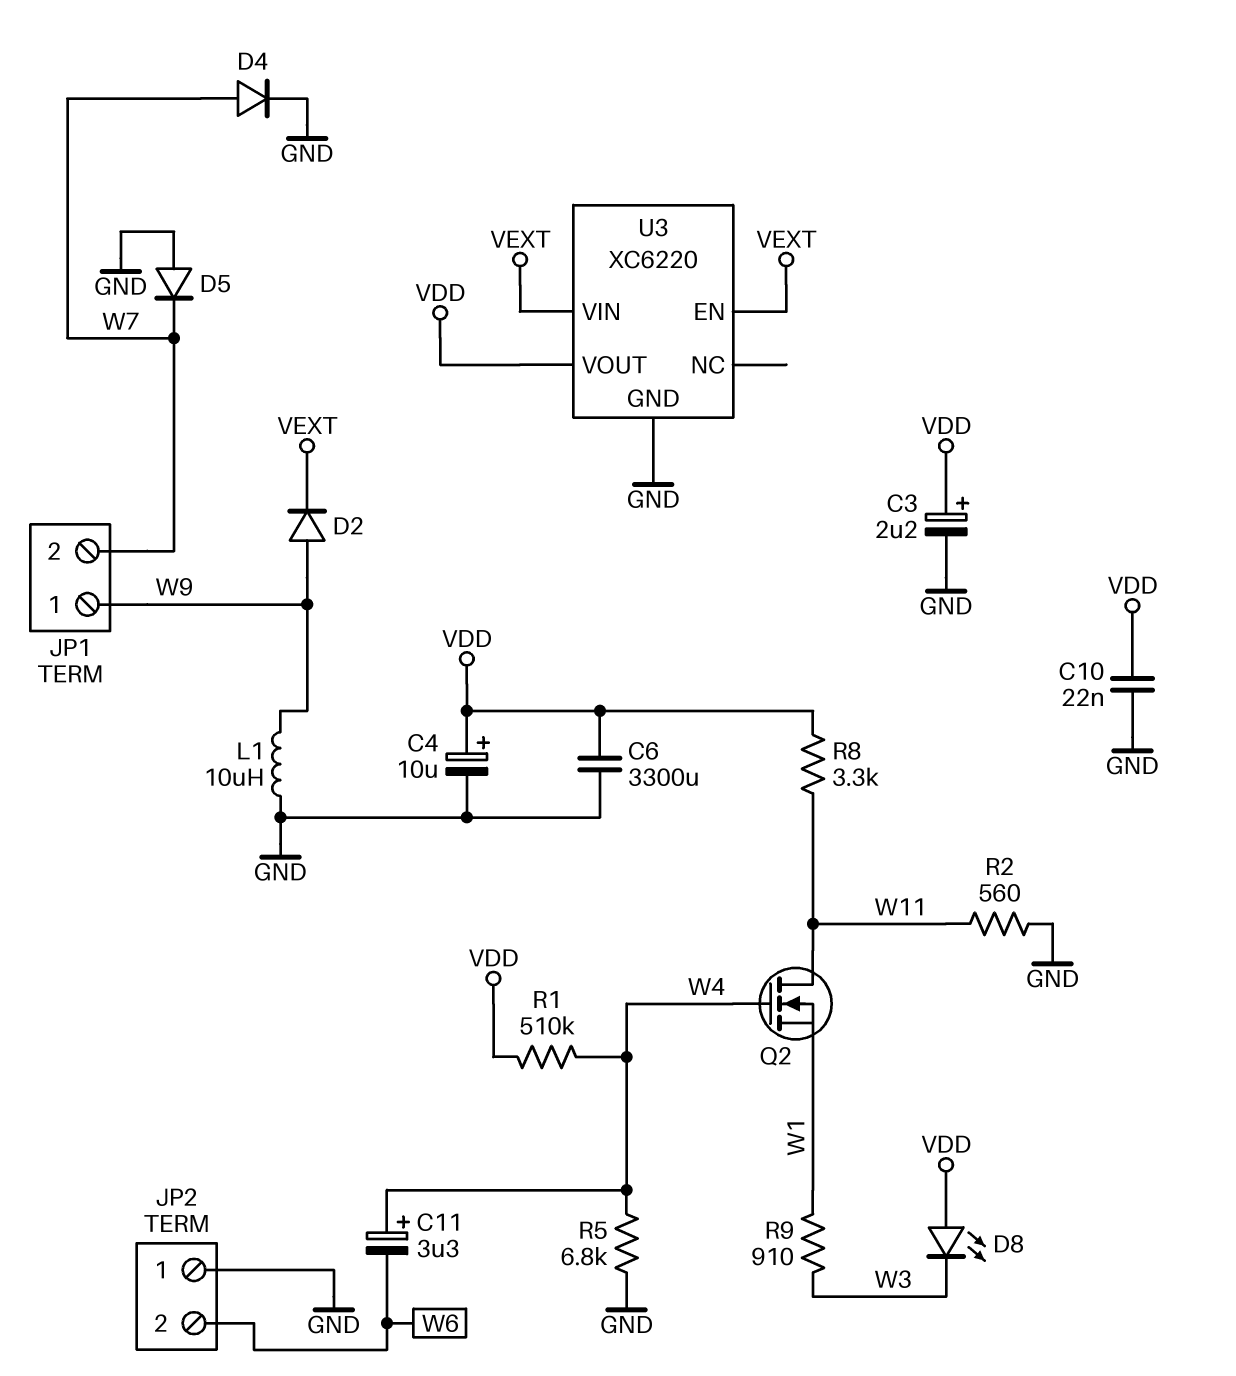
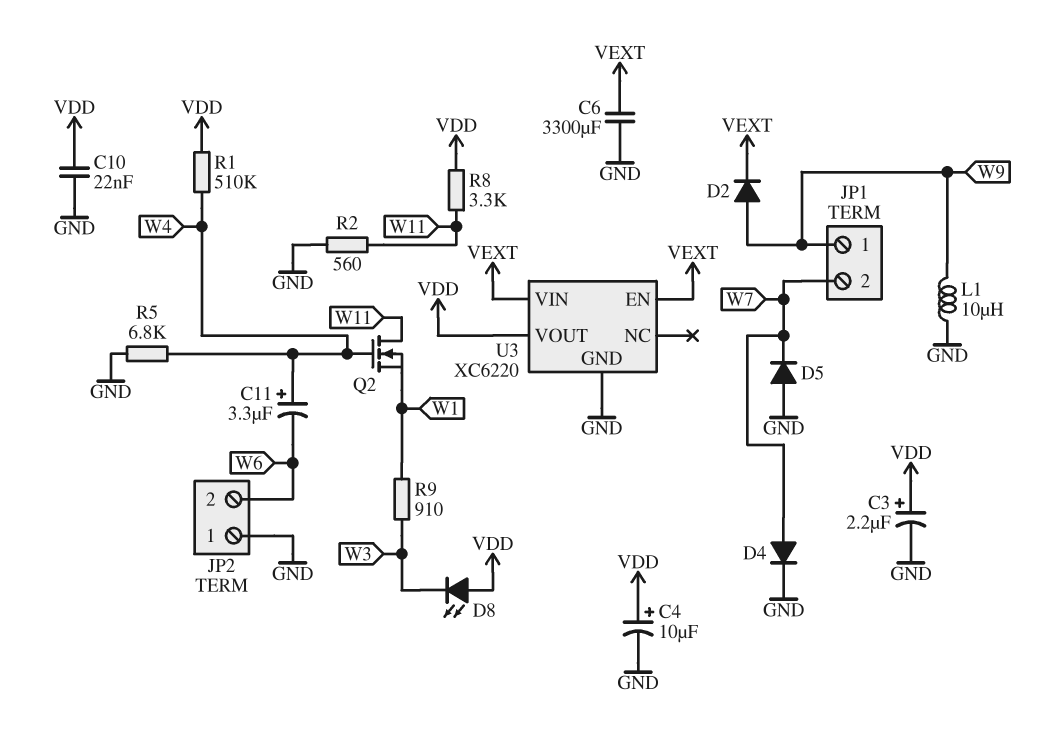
C6: 3300uF (GND, VDD) -> 3300uF (GND, VEXT)

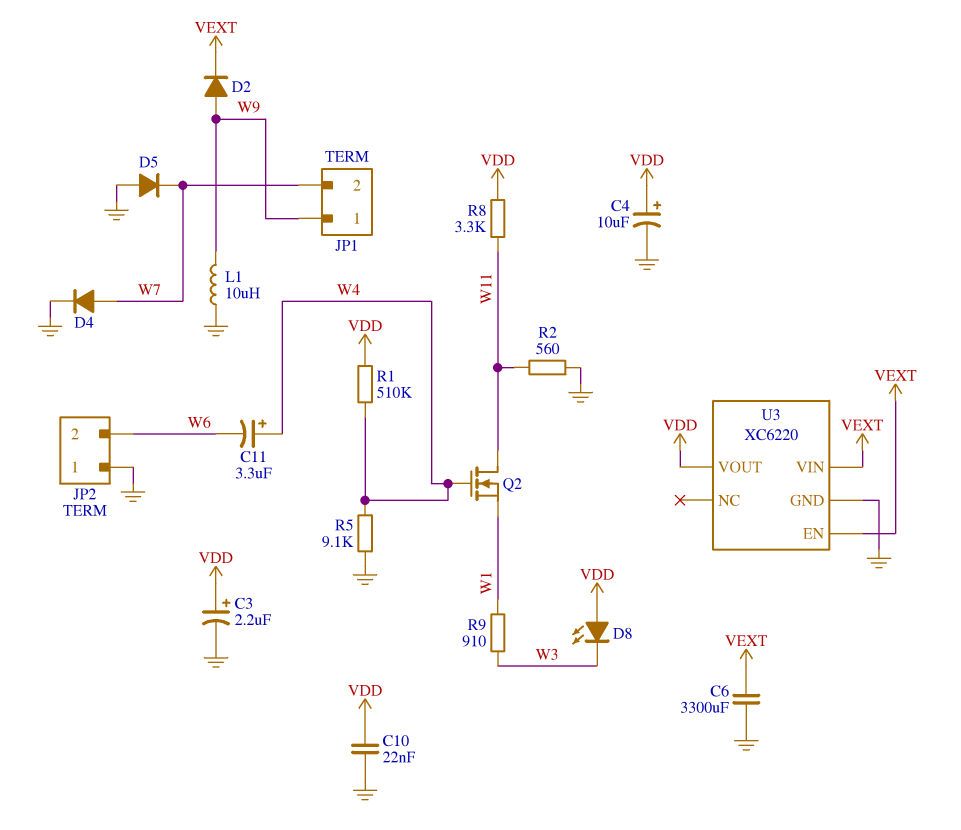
R5: 6.8k (GND, W4) -> 9.1k (GND, W4)

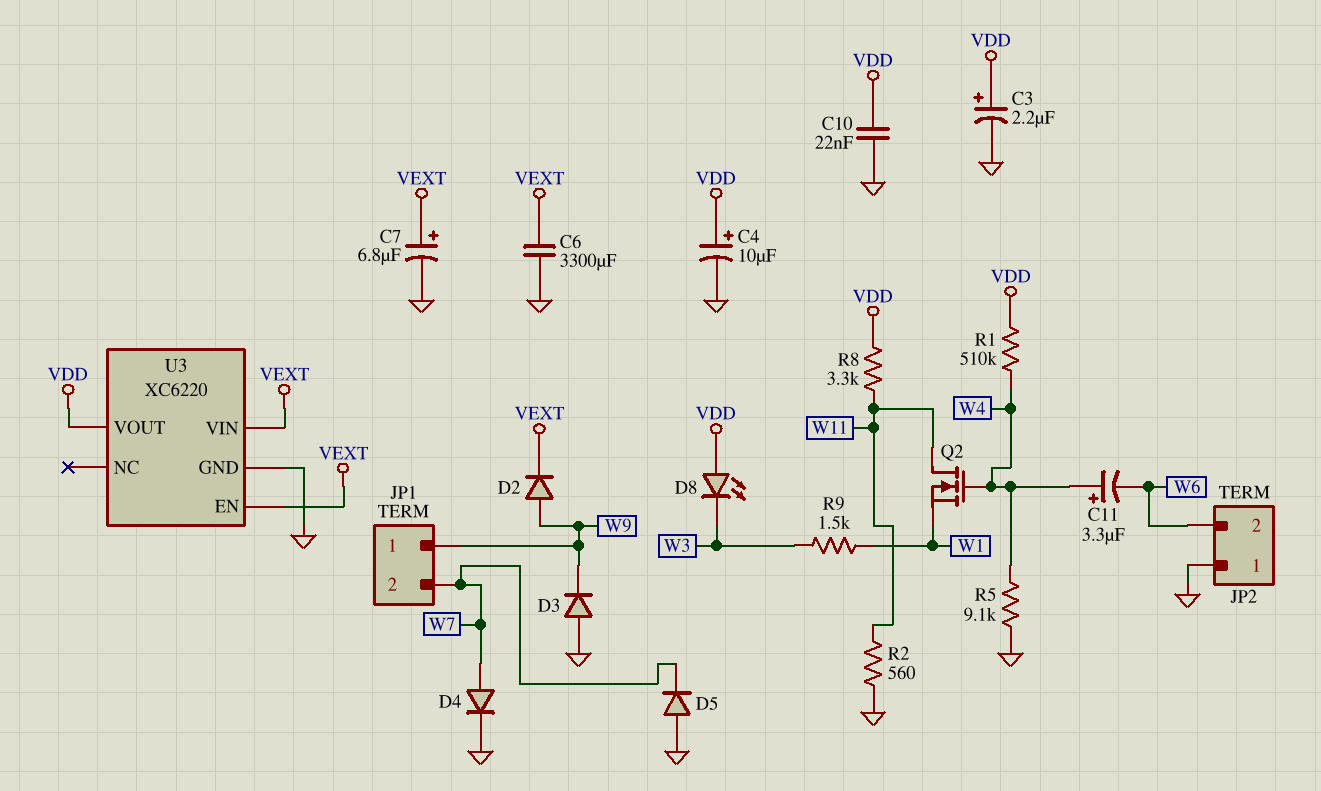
C7: none -> 6.8uF (plus VEXT, minus GND)
D3: none -> diode (A GND, K W9)
L1: 10uH (GND, W9) -> none
R9: 910 (W1, W3) -> 1.5k (W1, W3)

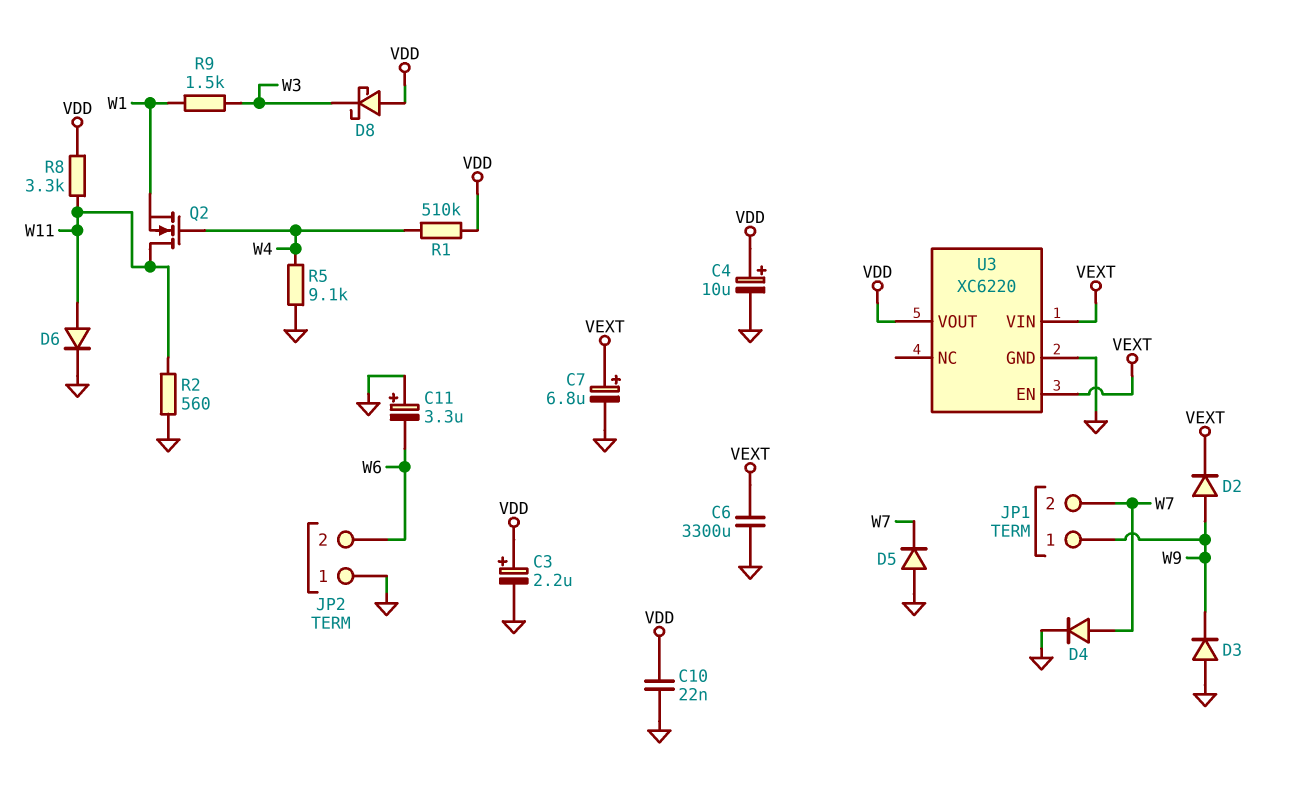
C11: 3.3uF (plus W4, minus W6) -> 3.3uF (plus GND, minus W6)
D6: none -> diode (A W11, K GND)
D8: LED (A VDD, K W3) -> schottky (A VDD, K W3)

